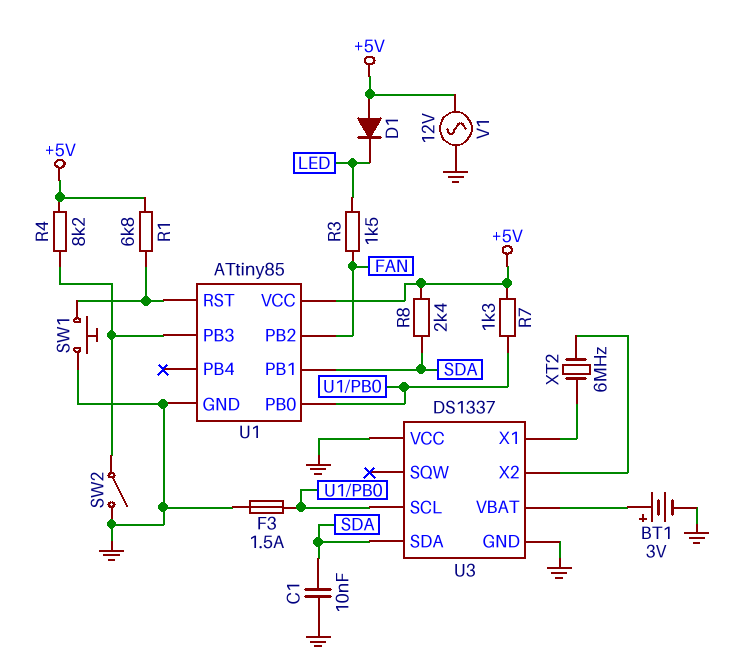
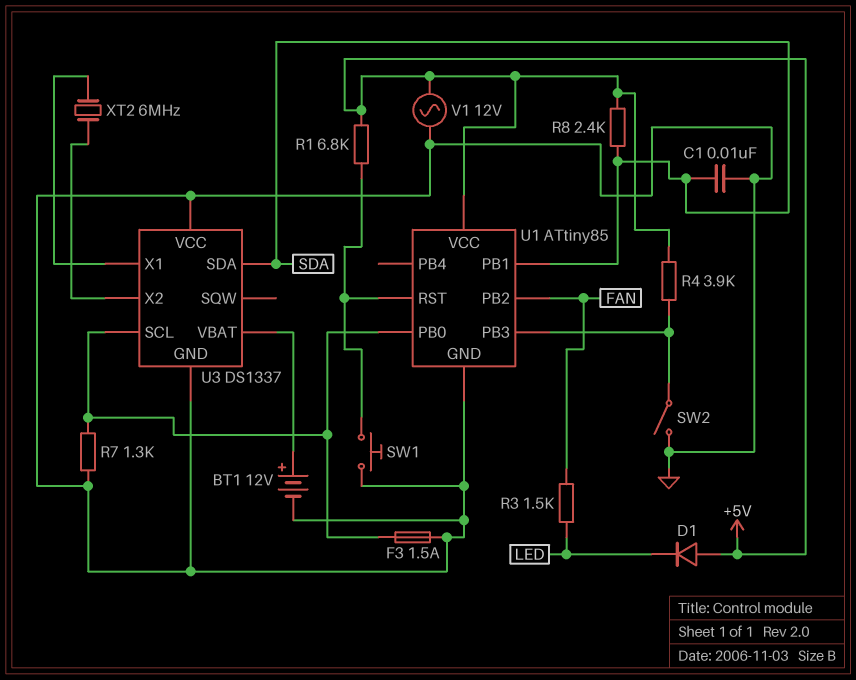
BT1: 3V (plus U3/VBAT, minus GND) -> 12V (plus U3/VBAT, minus GND)
R4: 8.2k (+5V, U1/PB3) -> 3.9k (+5V, U1/PB3)
R7: 1.3k (+5V, U1/PB0) -> 1.3k (GND, U1/PB0)

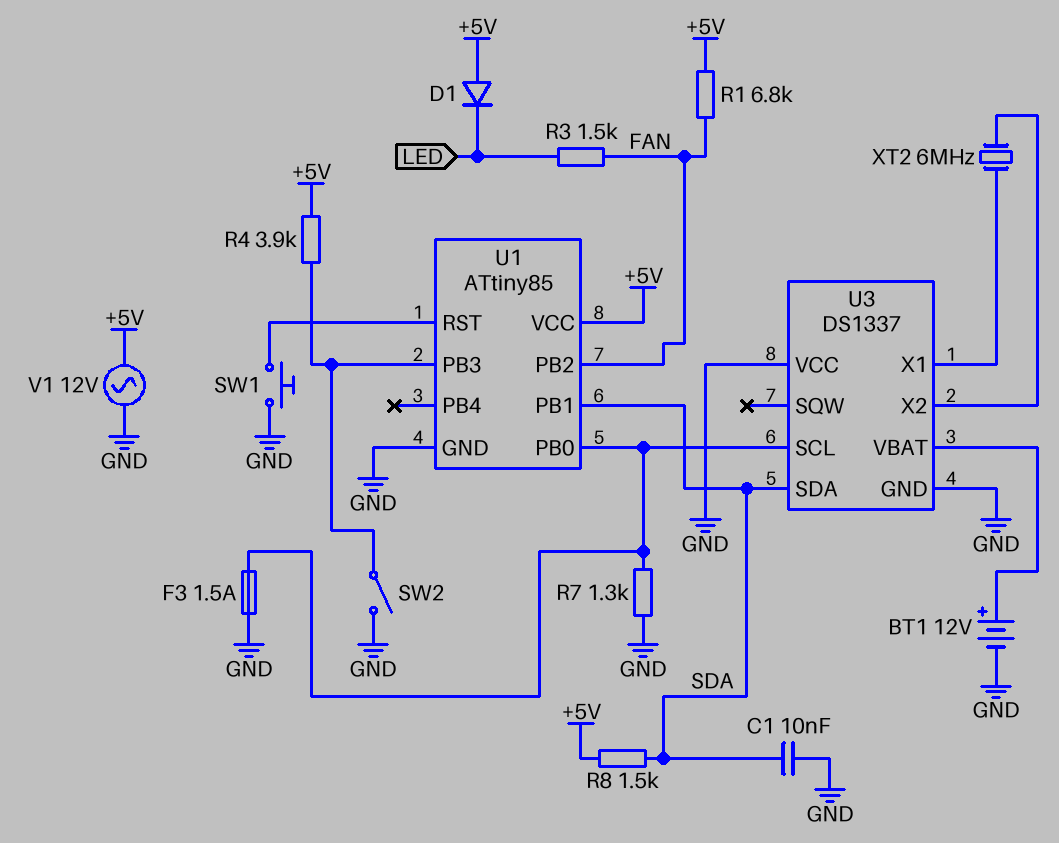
R1: 6.8k (+5V, U1/RST) -> 6.8k (+5V, FAN)
R8: 2.4k (+5V, SDA) -> 1.5k (+5V, SDA)

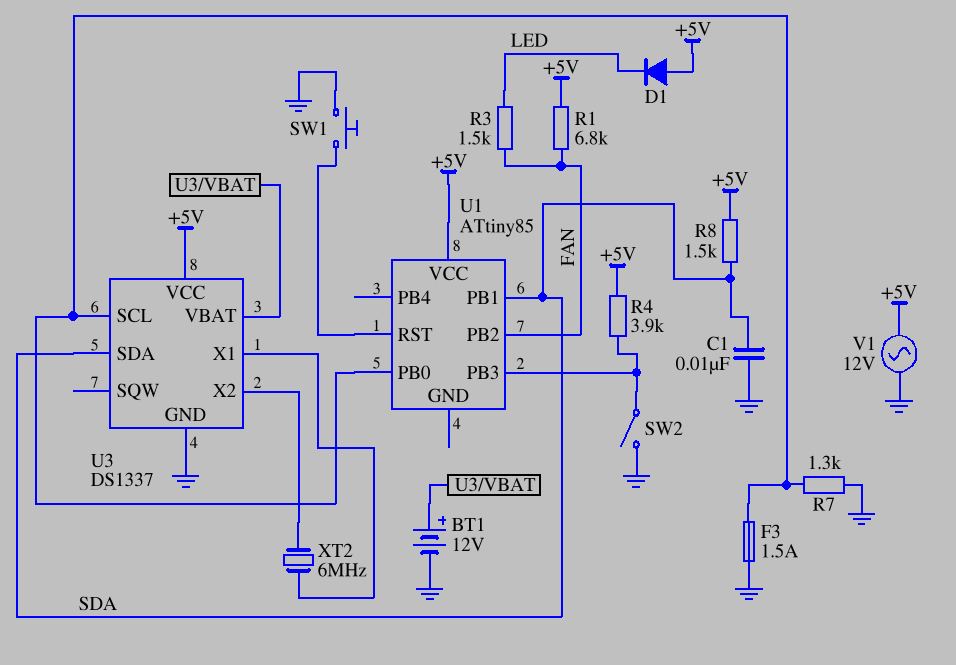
U1 pin GND: GND -> none
U3 pin VCC: GND -> +5V

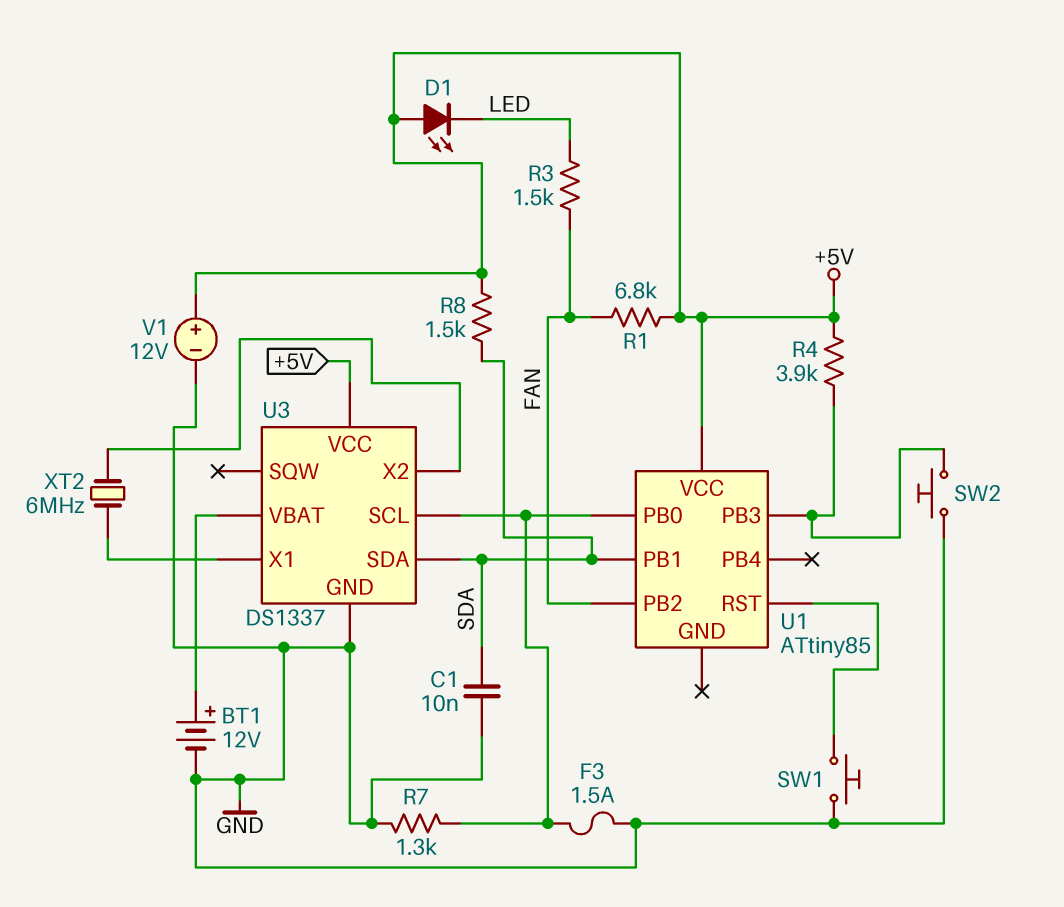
D1: diode (A +5V, K LED) -> LED (A +5V, K LED)
SW2: switch (GND, U1/PB3) -> button (GND, U1/PB3)
V1: AC 12V (+5V, GND) -> 12V (plus +5V, minus GND)

